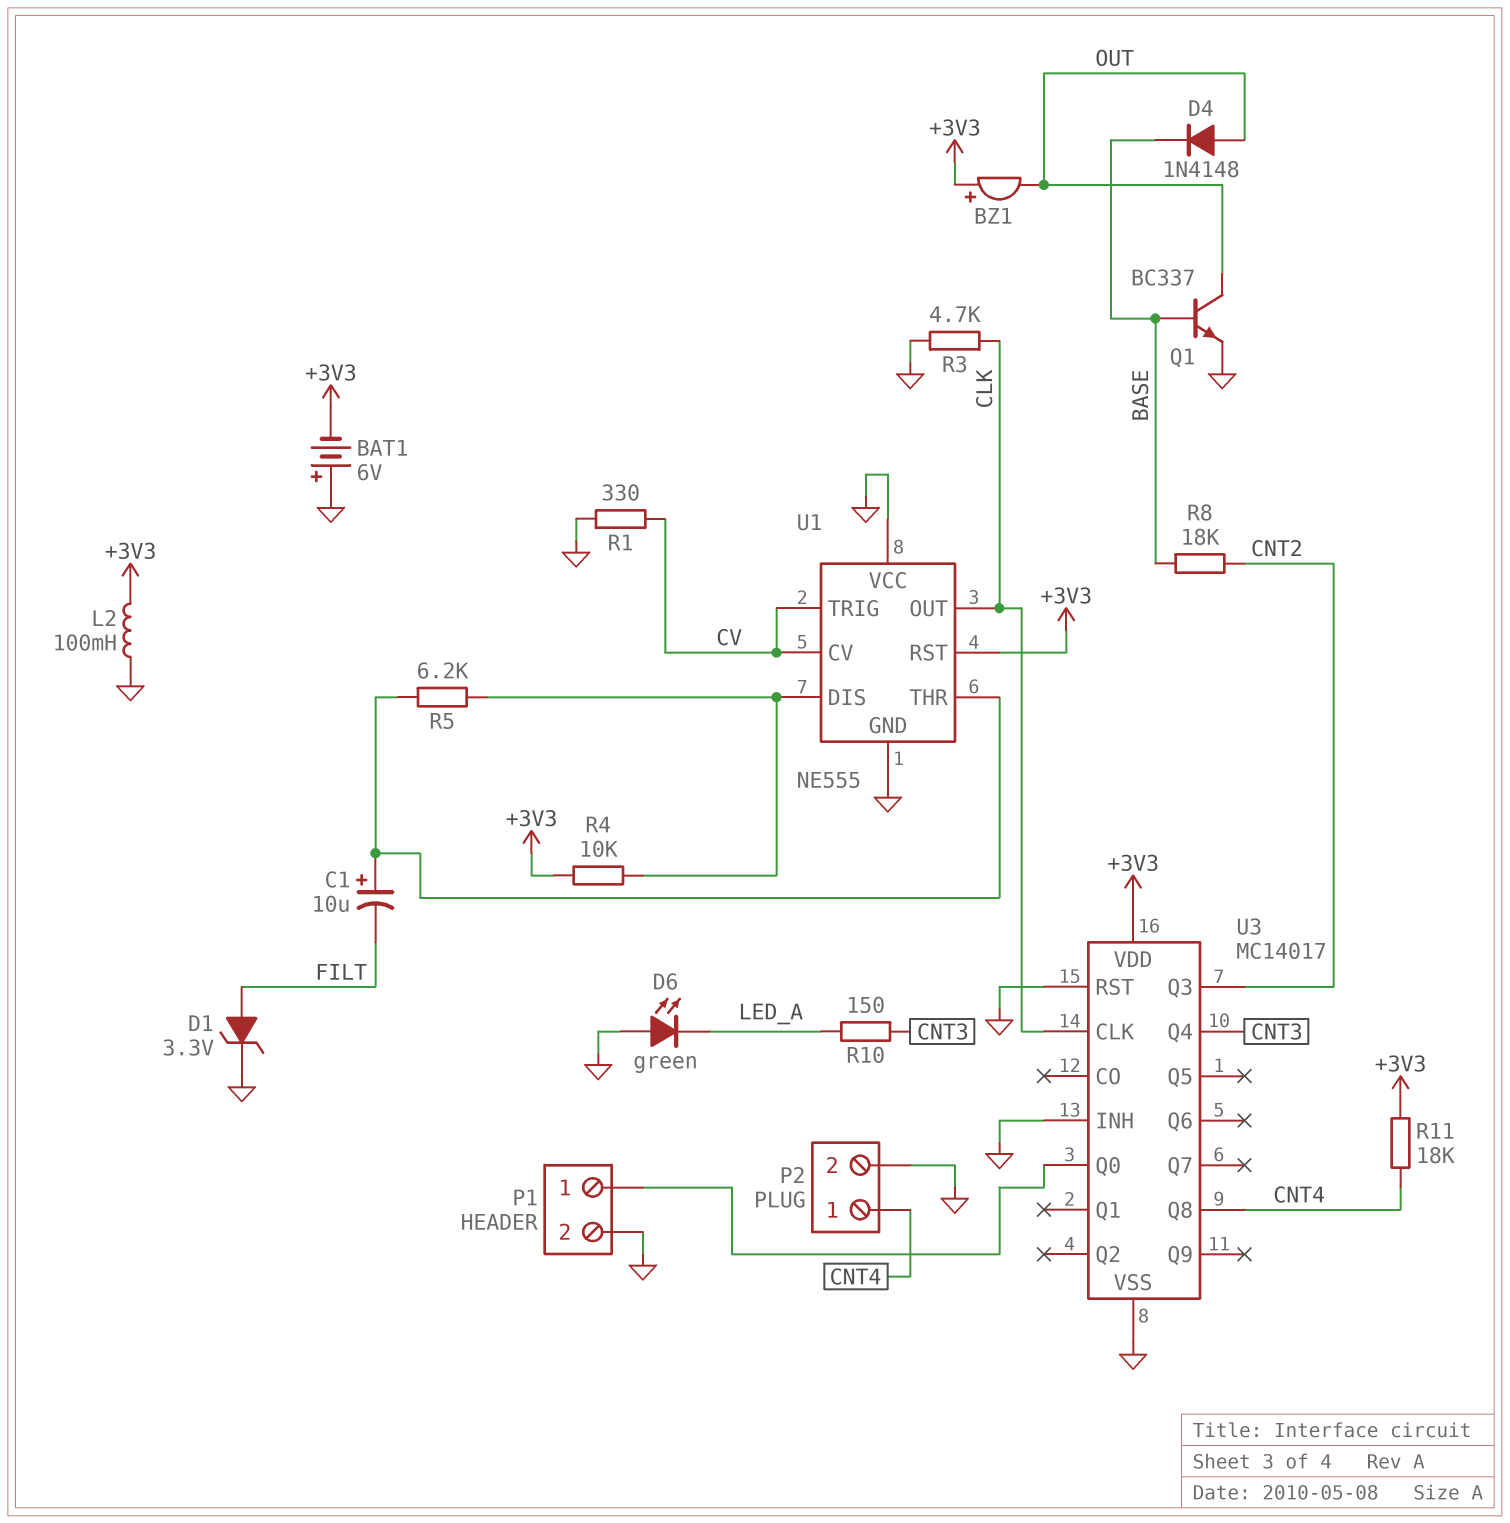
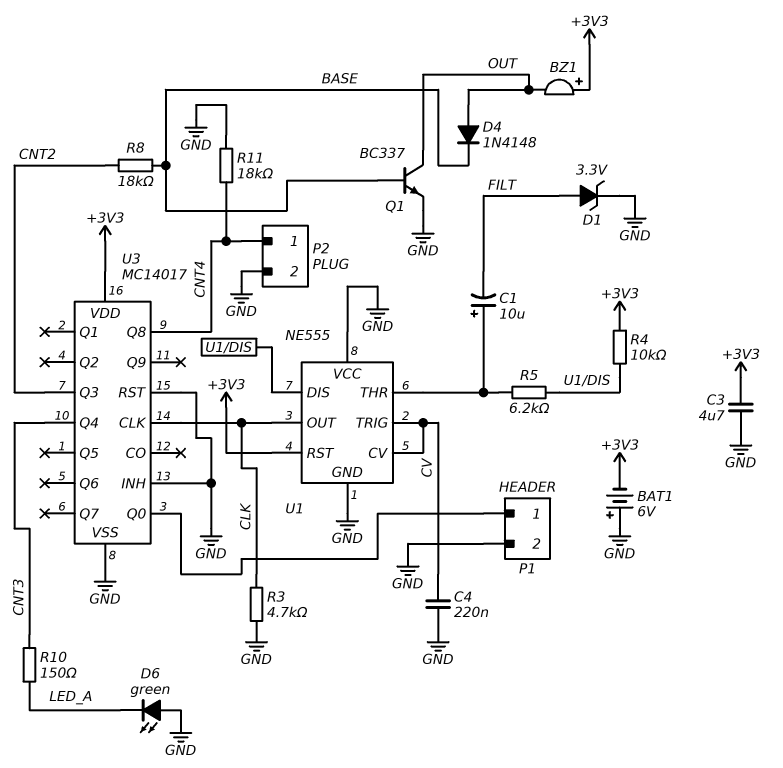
C3: none -> 4.7uF (+3V3, GND)
C4: none -> 220nF (CV, GND)
L2: 100mH (+3V3, GND) -> none
R1: 330 (CV, GND) -> none
R11: 18k (+3V3, CNT4) -> 18k (CNT4, GND)

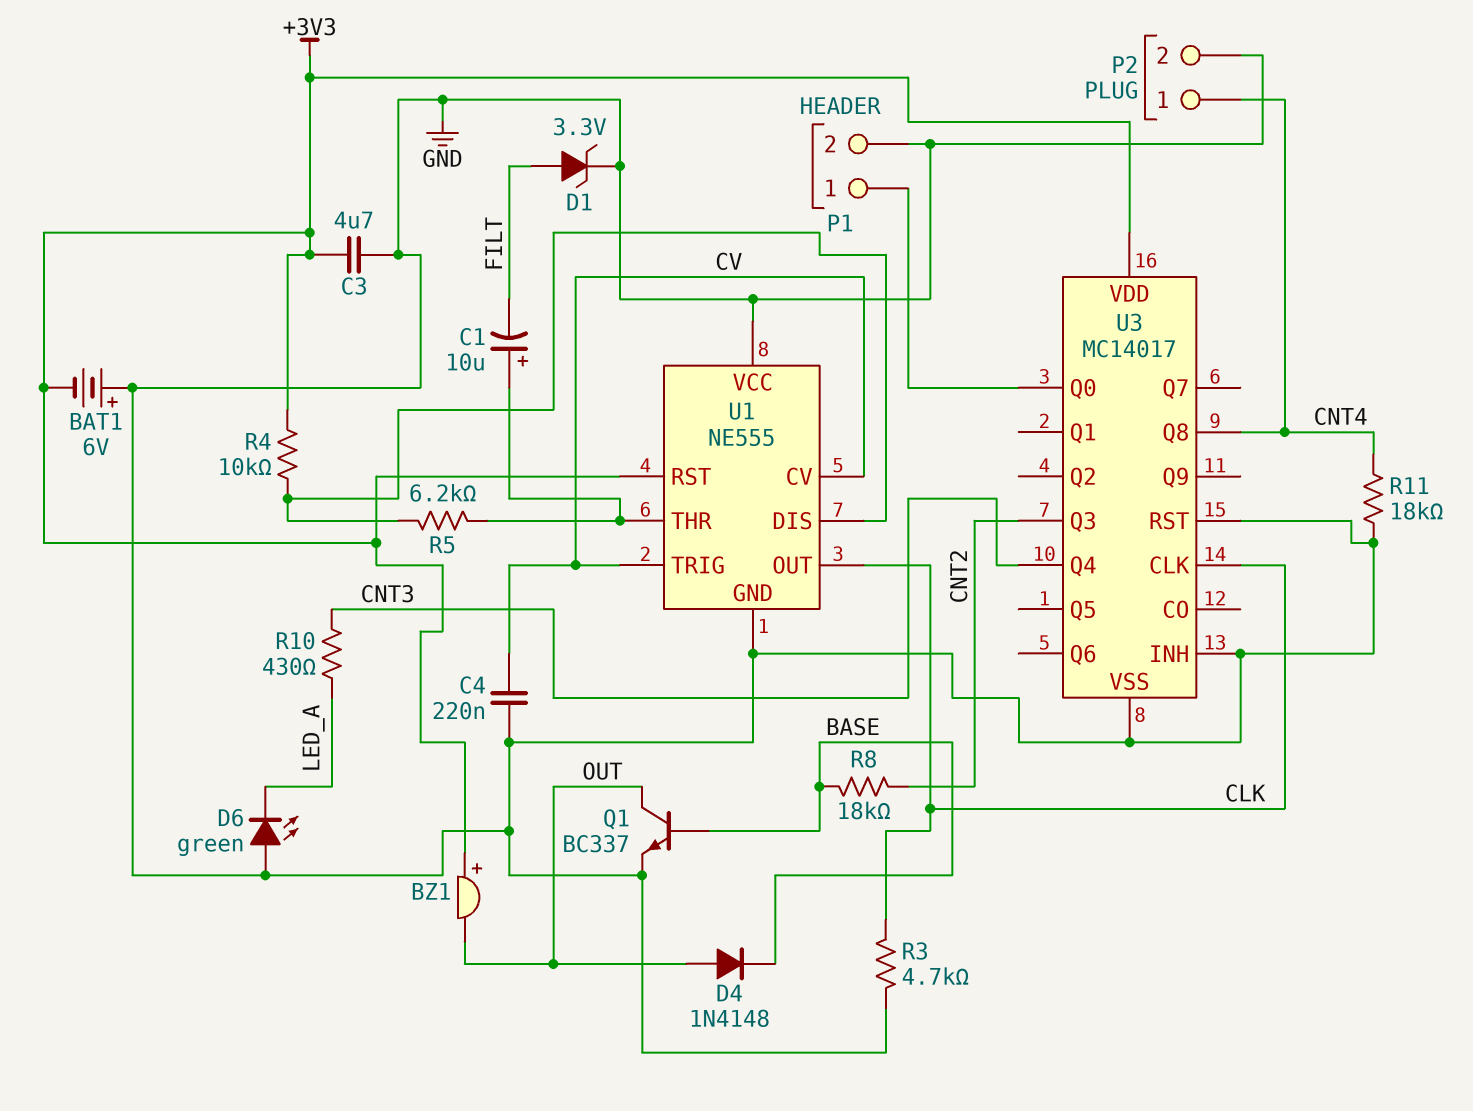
R10: 150 (CNT3, LED_A) -> 430 (CNT3, LED_A)

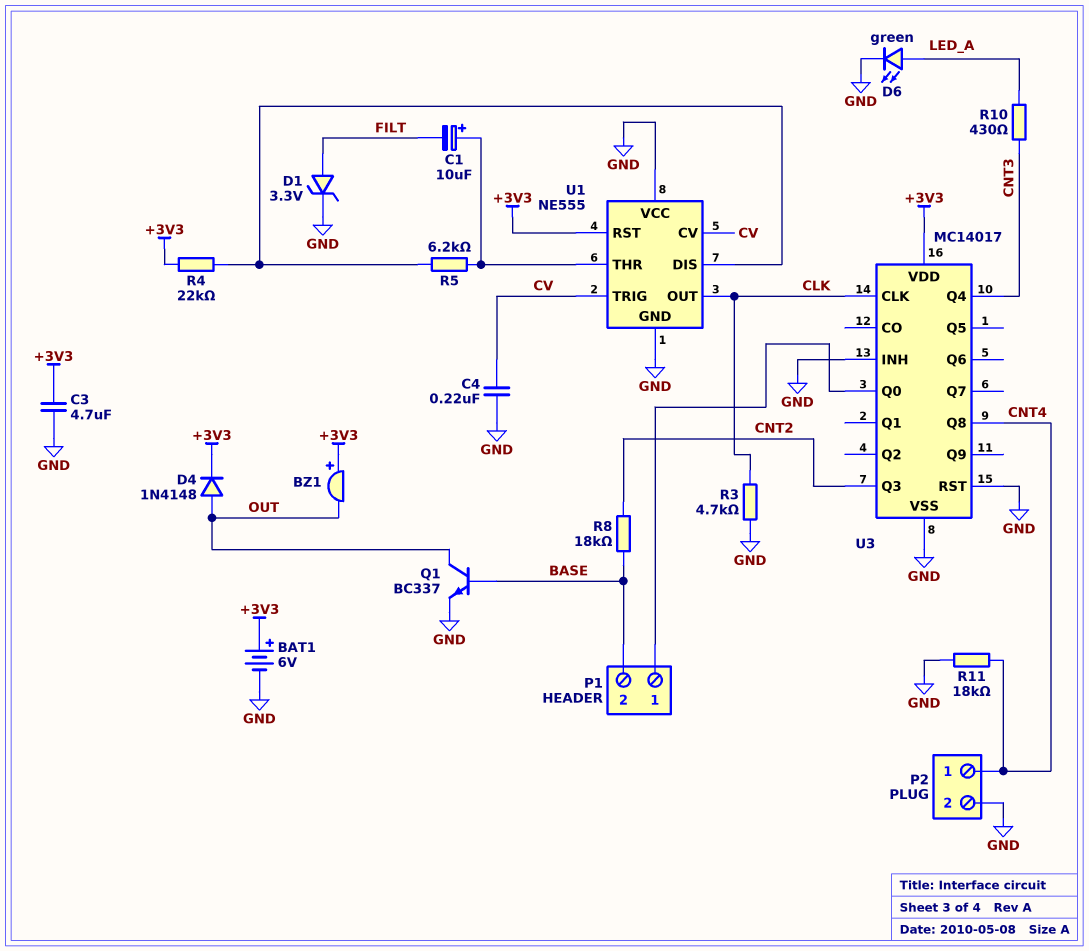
BAT1: 6V (plus GND, minus +3V3) -> 6V (plus +3V3, minus GND)
D4: diode 1N4148 (A OUT, K BASE) -> diode 1N4148 (A OUT, K +3V3)
D6: LED green (A GND, K LED_A) -> LED green (A LED_A, K GND)
P1 pin 2: GND -> BASE
R4: 10k (+3V3, U1/DIS) -> 22k (+3V3, U1/DIS)

